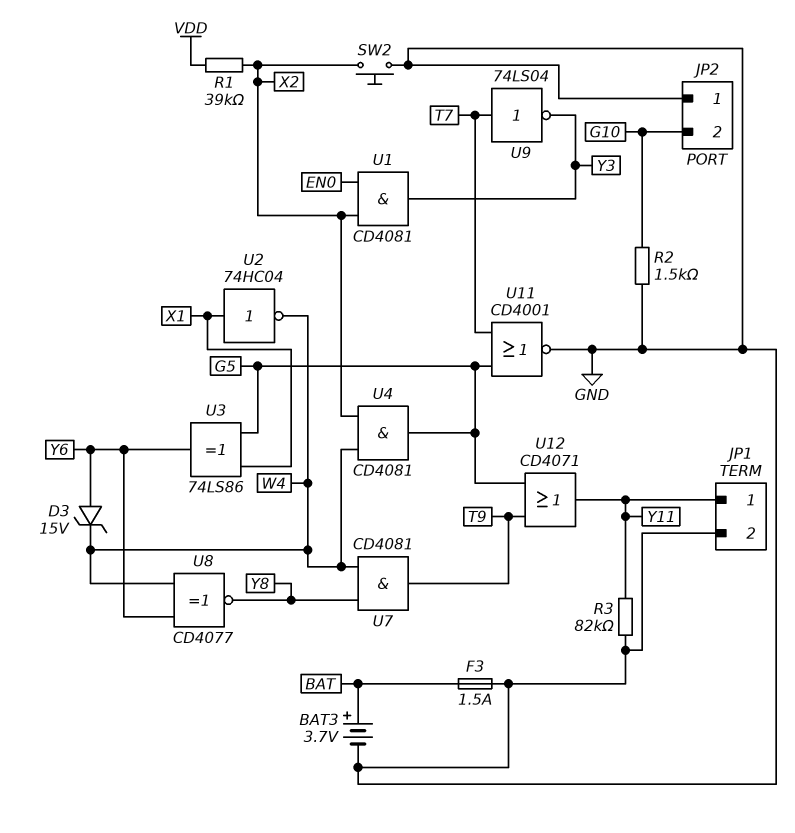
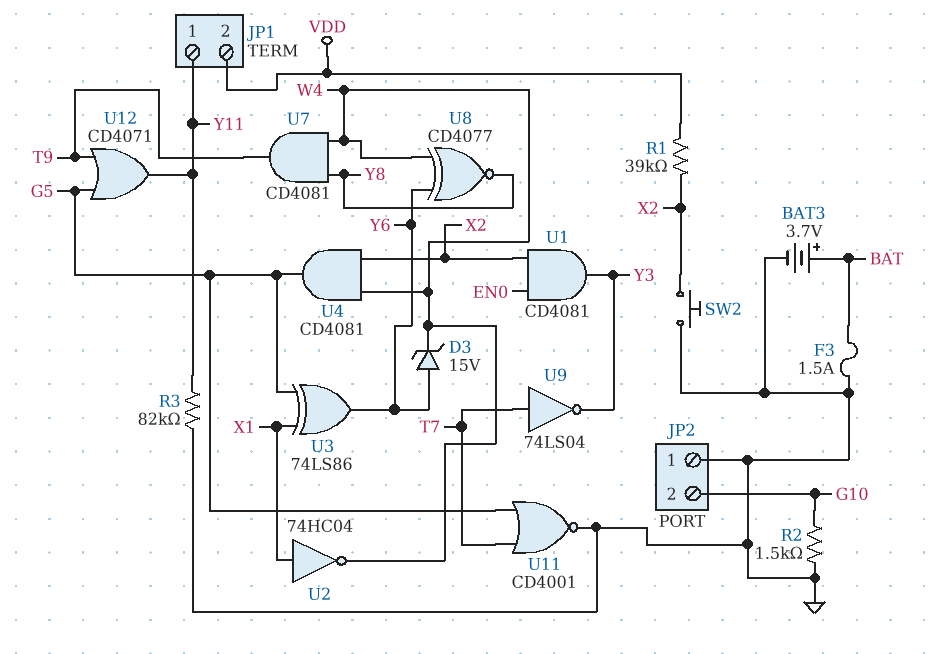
JP1 pin 2: GND -> VDD

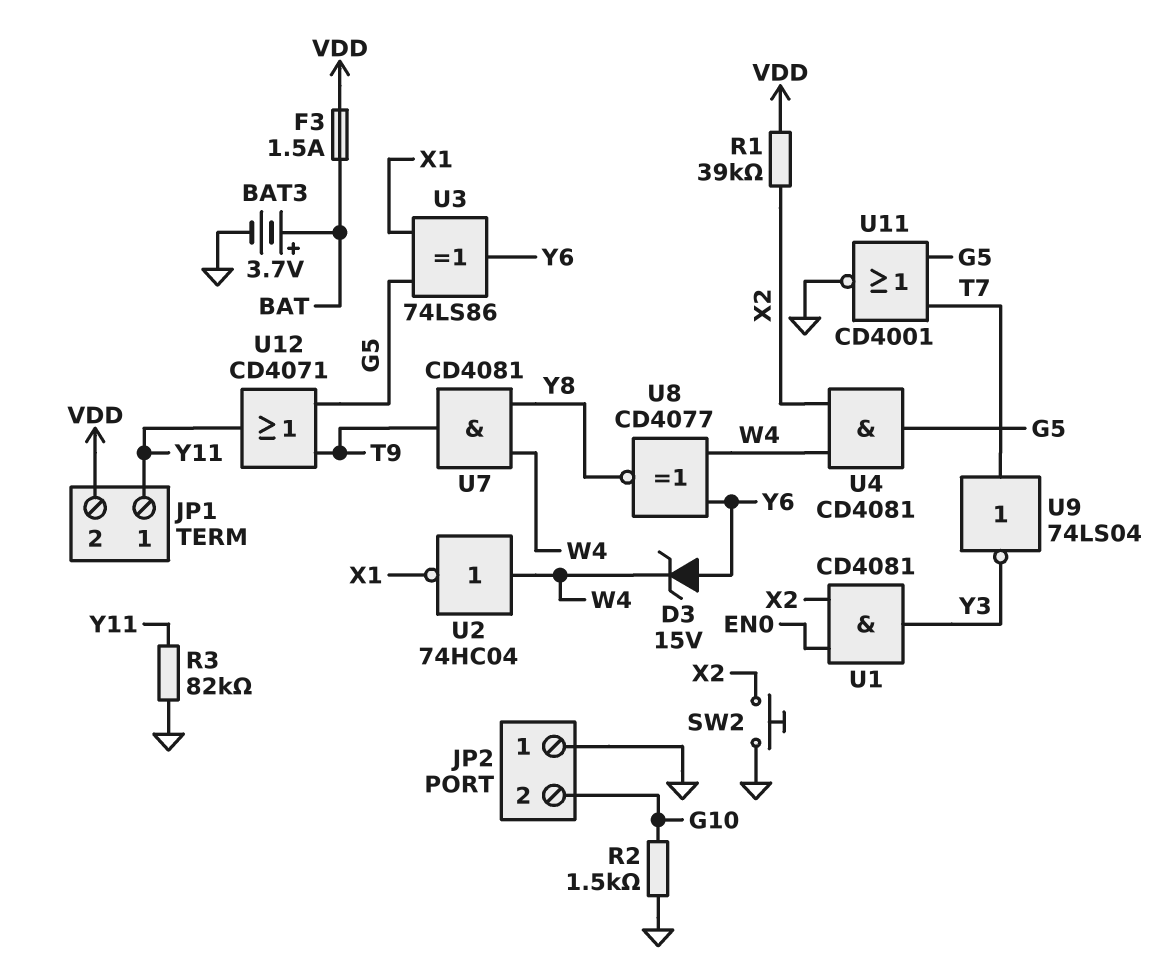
F3: 1.5A (BAT, GND) -> 1.5A (BAT, VDD)
U2: NOT 74HC04 (in X1, out W4) -> NOT 74HC04 (in W4, out X1)

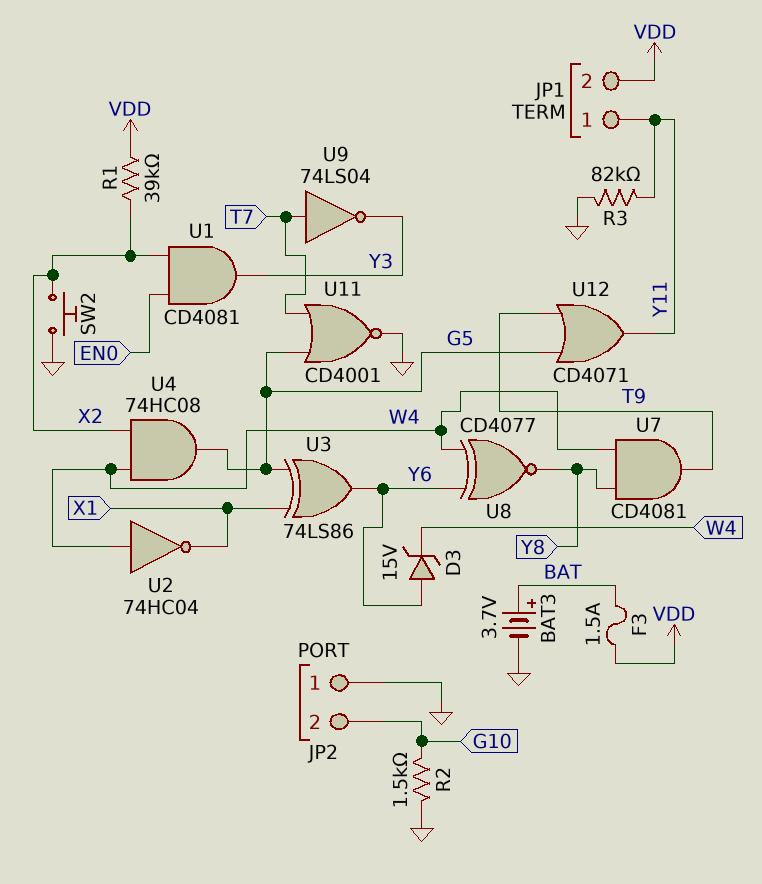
U4: AND CD4081 (in W4, in X2, out G5) -> AND 74HC08 (in W4, in X2, out G5)

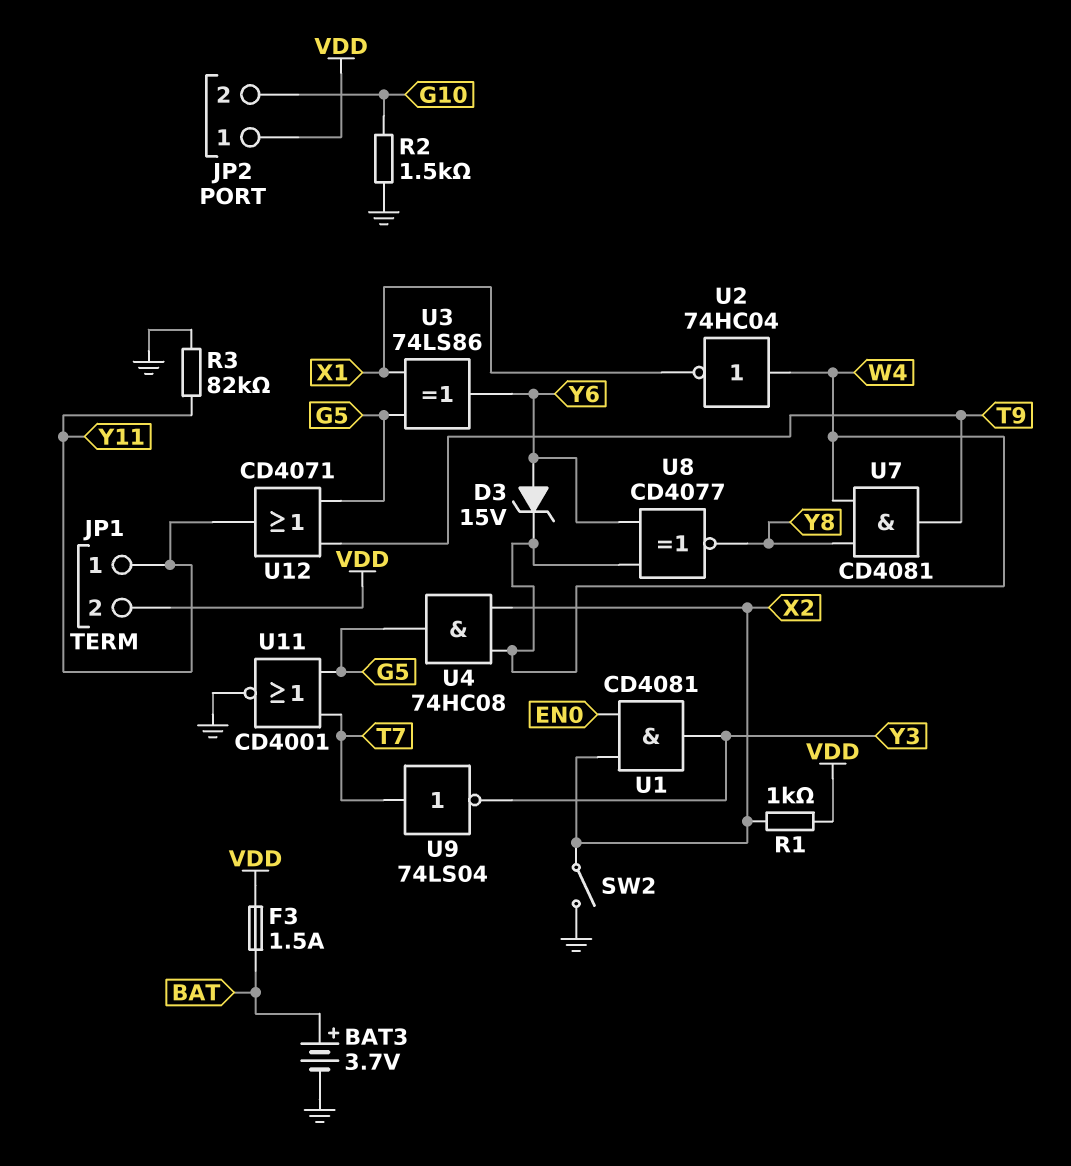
JP2 pin 1: GND -> VDD
R1: 39k (VDD, X2) -> 1k (VDD, X2)
SW2: button (GND, X2) -> switch (GND, X2)

